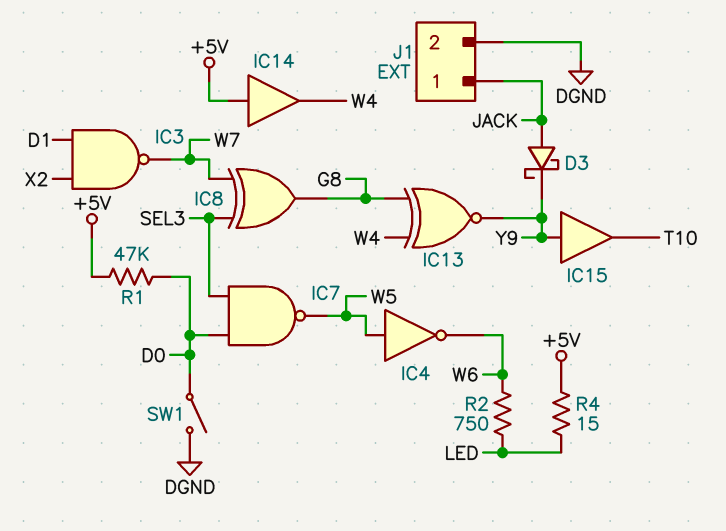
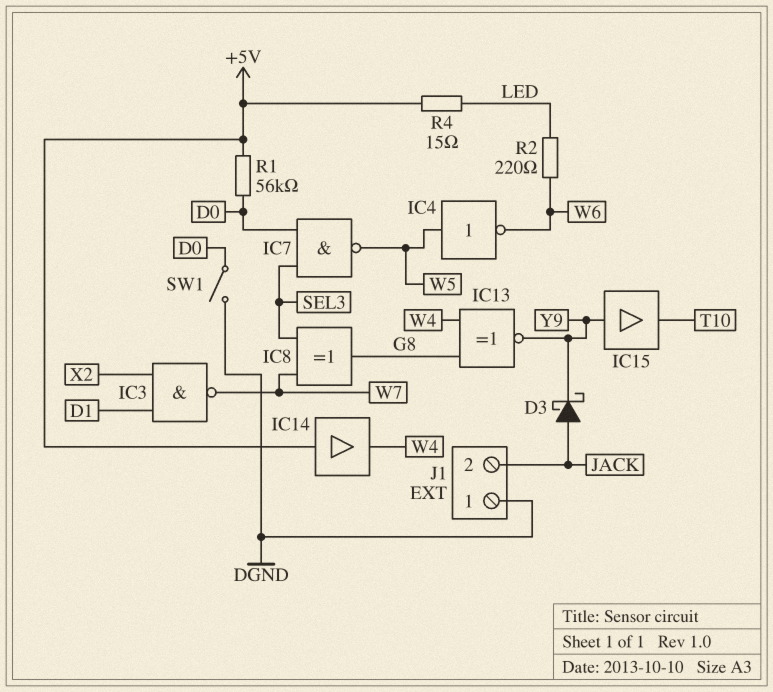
J1 pin 1: JACK -> DGND
J1 pin 2: DGND -> JACK
R1: 47k (+5V, D0) -> 56k (+5V, D0)
R2: 750 (LED, W6) -> 220 (LED, W6)

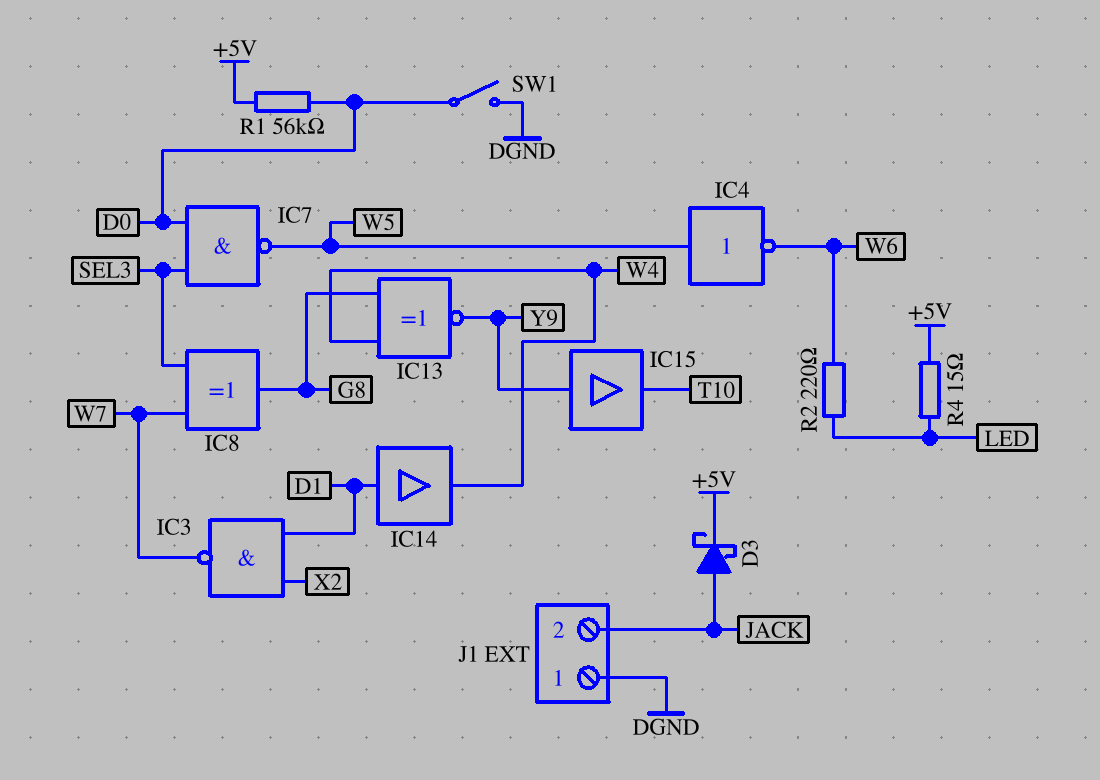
D3: schottky (A JACK, K Y9) -> schottky (A JACK, K +5V)
IC14: buffer (in +5V, out W4) -> buffer (in D1, out W4)

